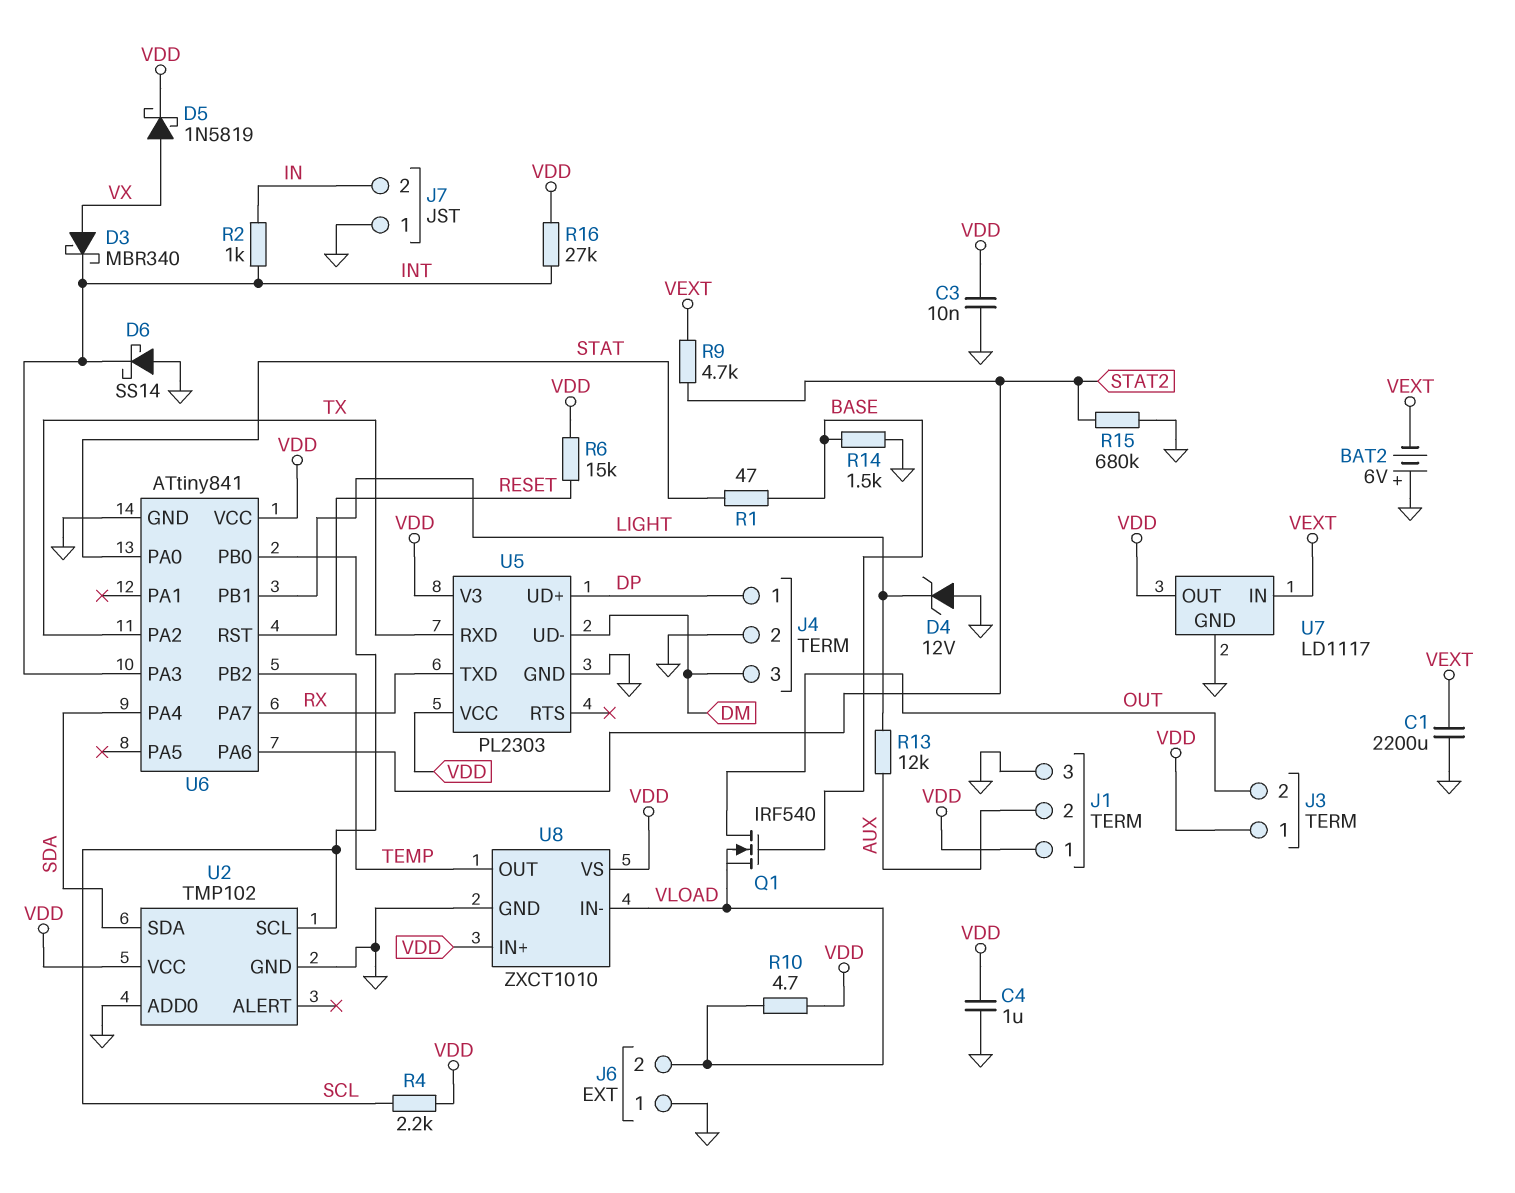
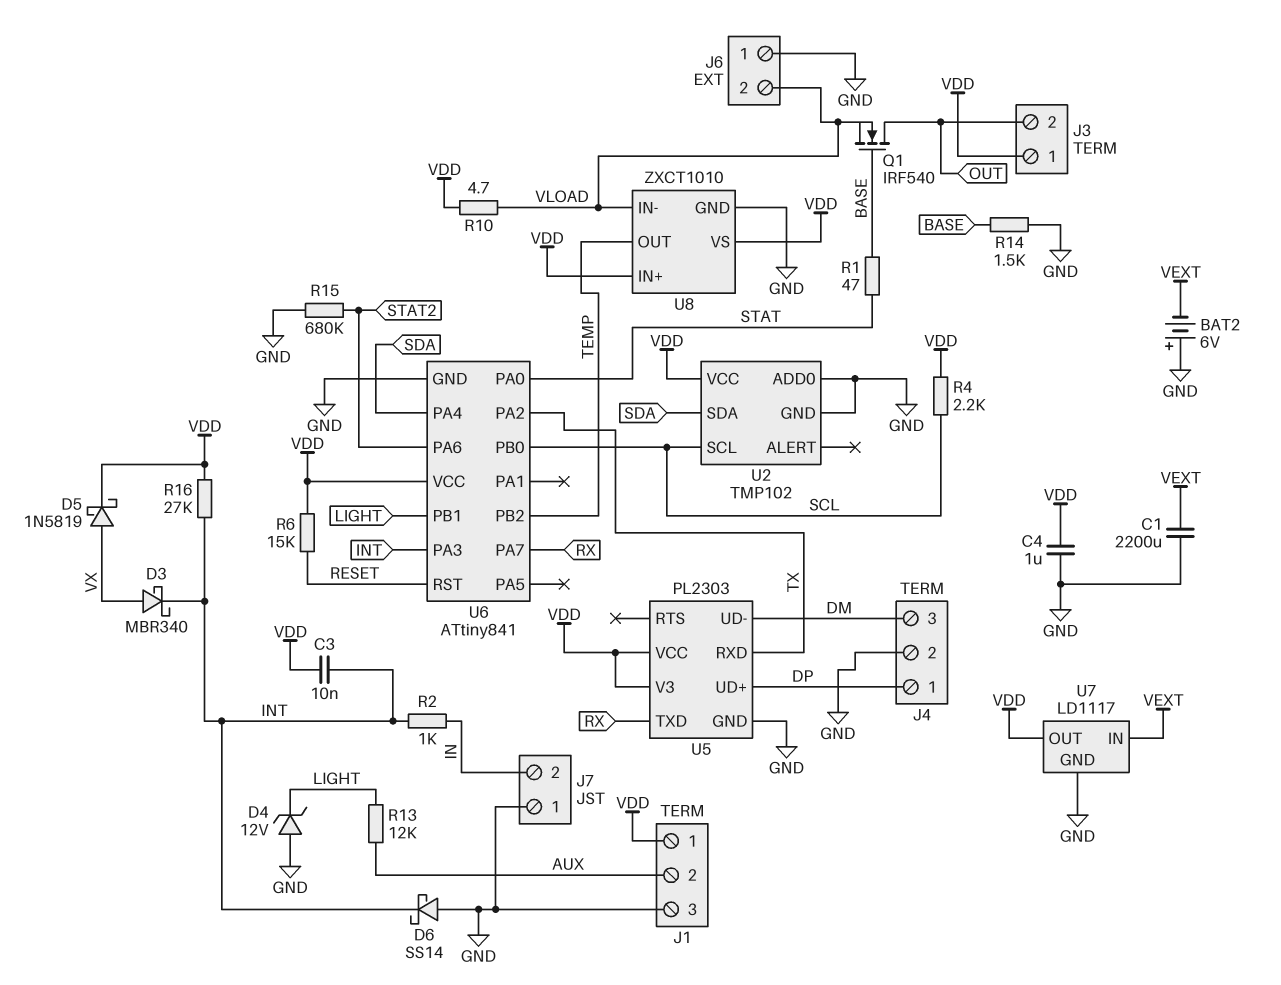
C3: 10nF (GND, VDD) -> 10nF (INT, VDD)
R9: 4.7k (STAT2, VEXT) -> none

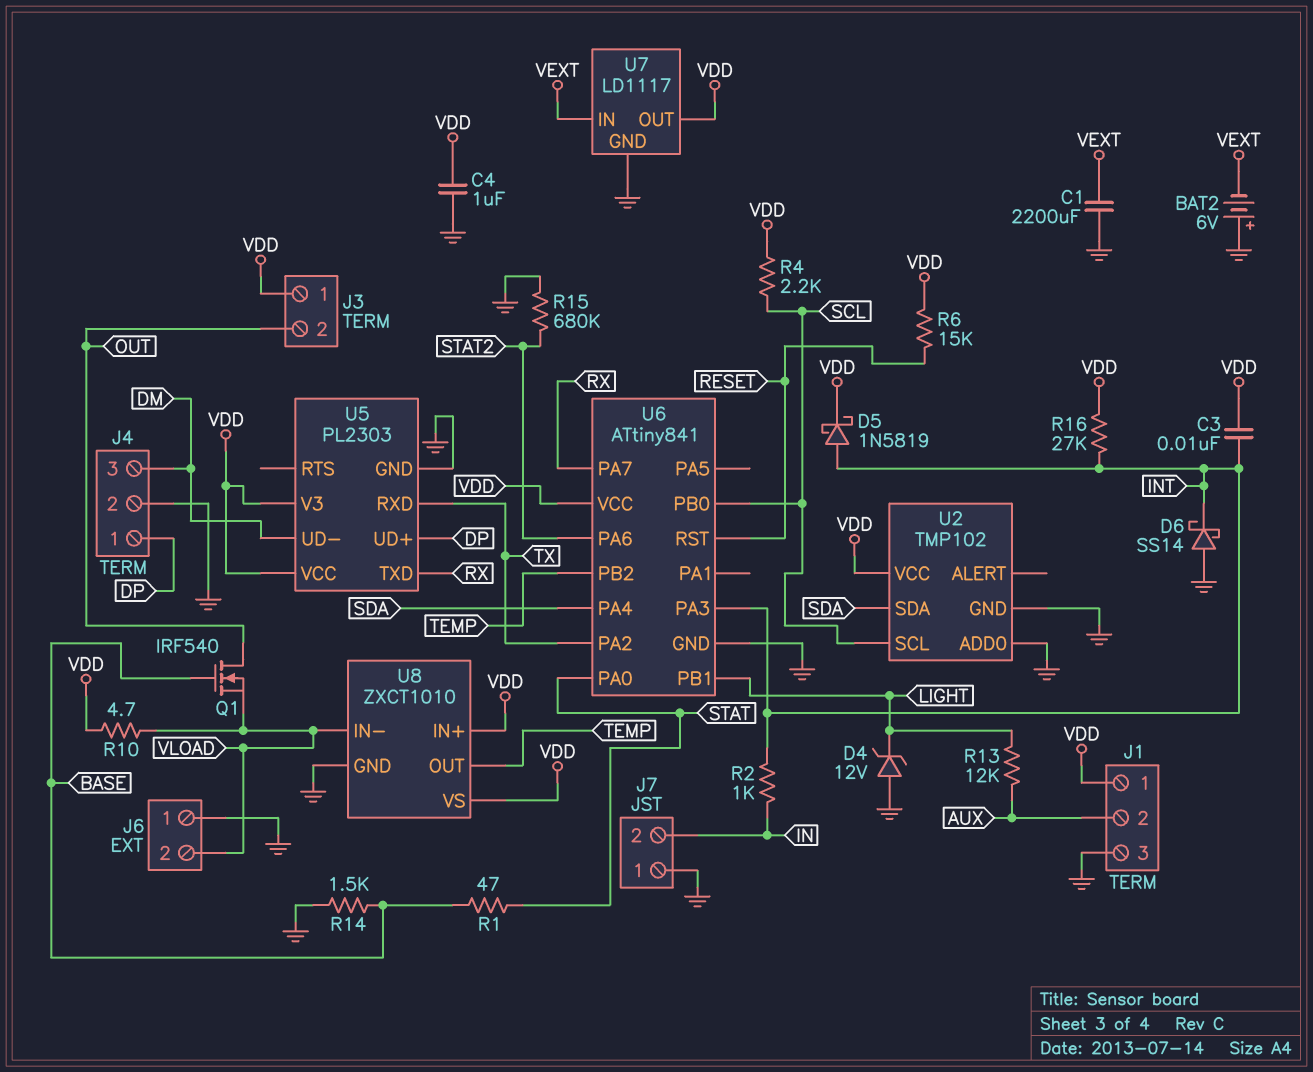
D3: schottky MBR340 (A VX, K INT) -> none
D5: schottky 1N5819 (A VX, K VDD) -> schottky 1N5819 (A INT, K VDD)

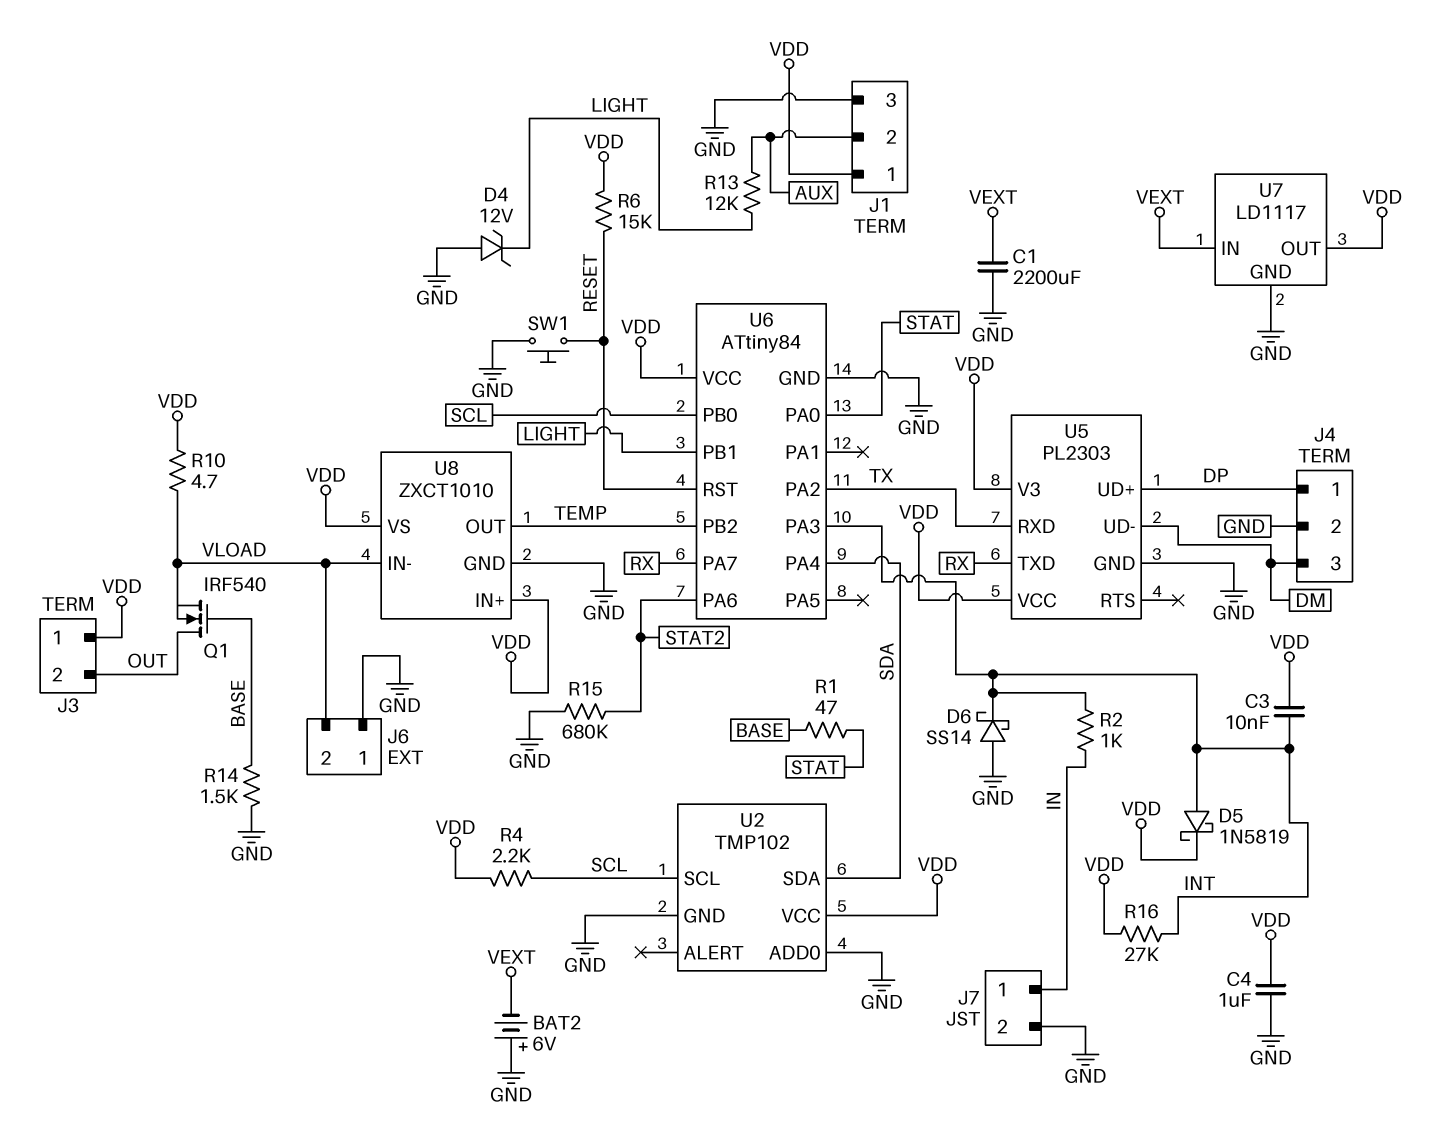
J7 pin 1: GND -> IN
J7 pin 2: IN -> GND
SW1: none -> button (GND, RESET)
U6: ATtiny841 -> ATtiny84

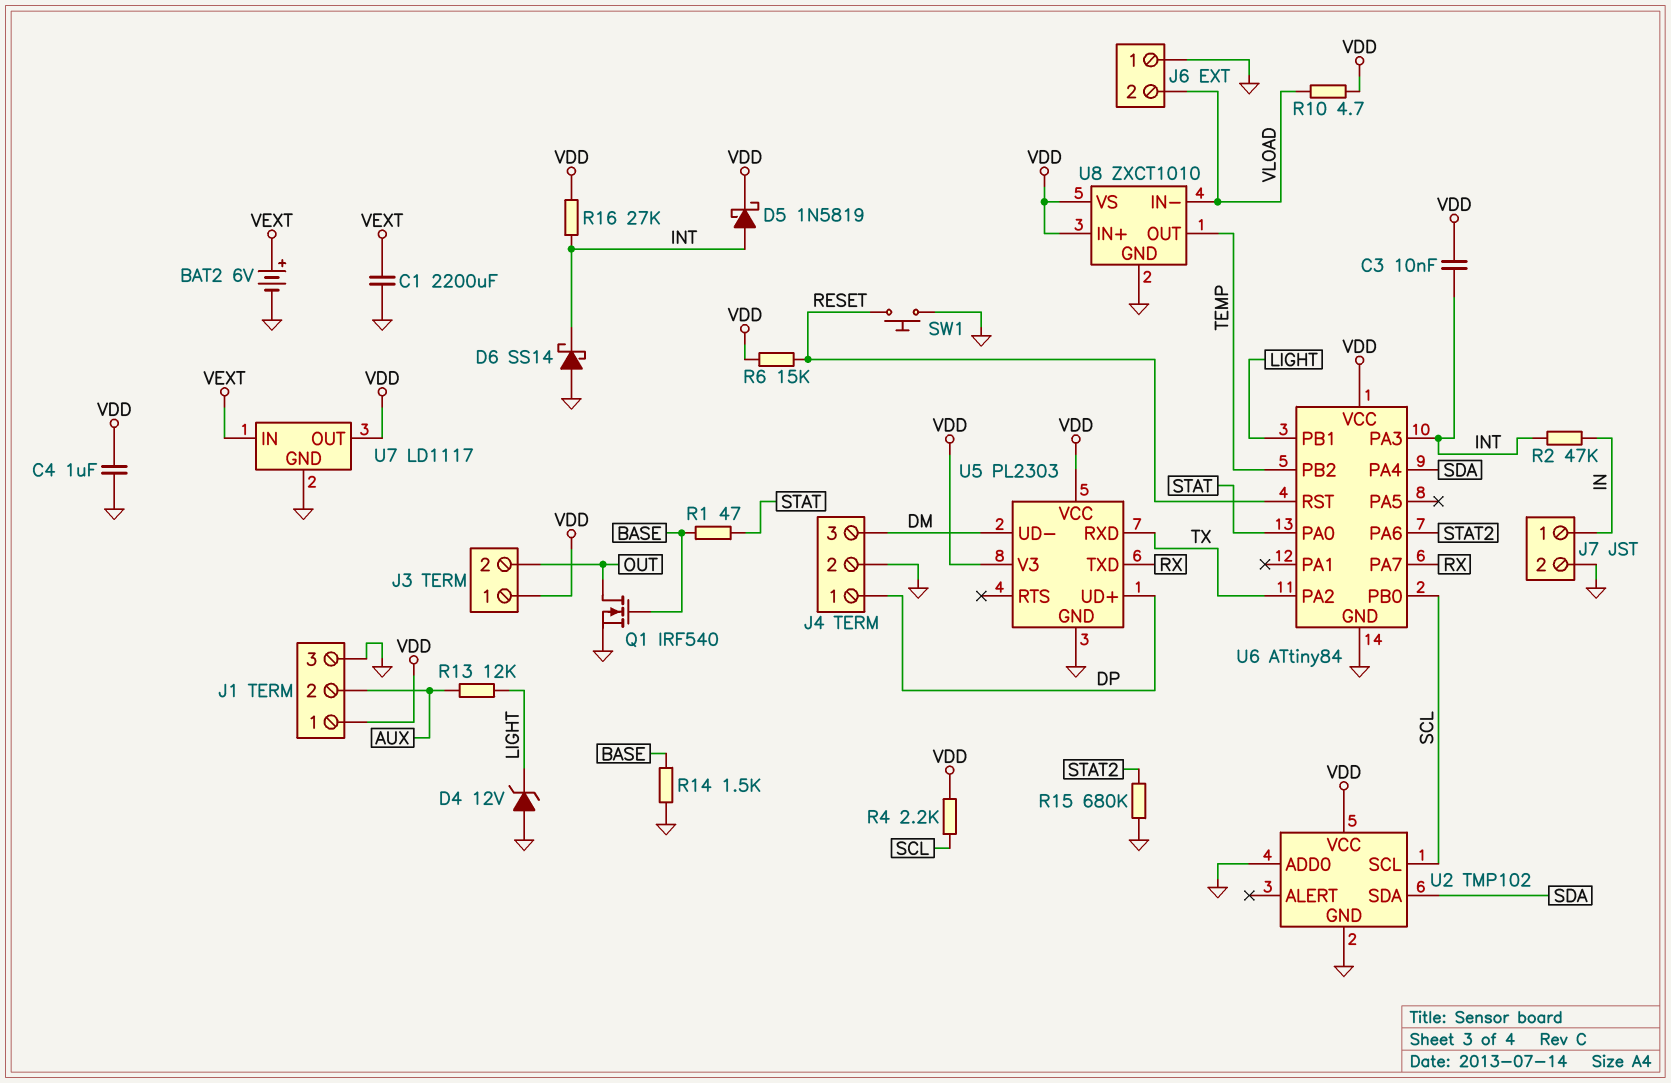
BAT2: 6V (plus GND, minus VEXT) -> 6V (plus VEXT, minus GND)
Q1: NMOS IRF540 (G BASE, D OUT, S VLOAD) -> NMOS IRF540 (G BASE, D OUT, S GND)
R2: 1k (IN, INT) -> 47k (IN, INT)

